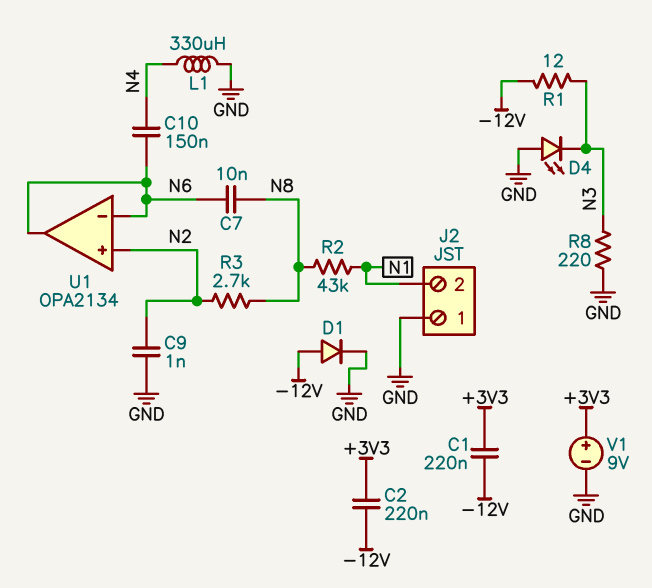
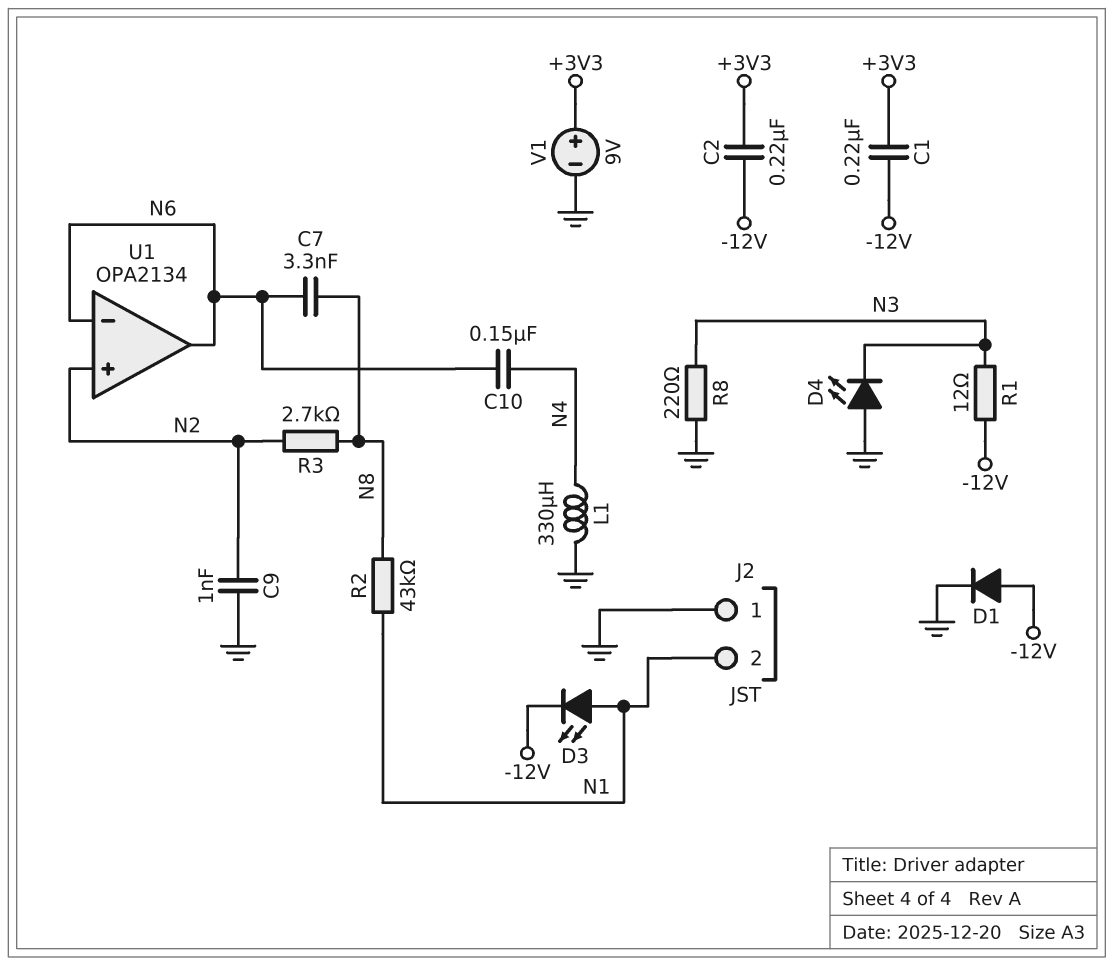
C7: 10nF (N6, N8) -> 3.3nF (N6, N8)
D3: none -> LED (A N1, K -12V)

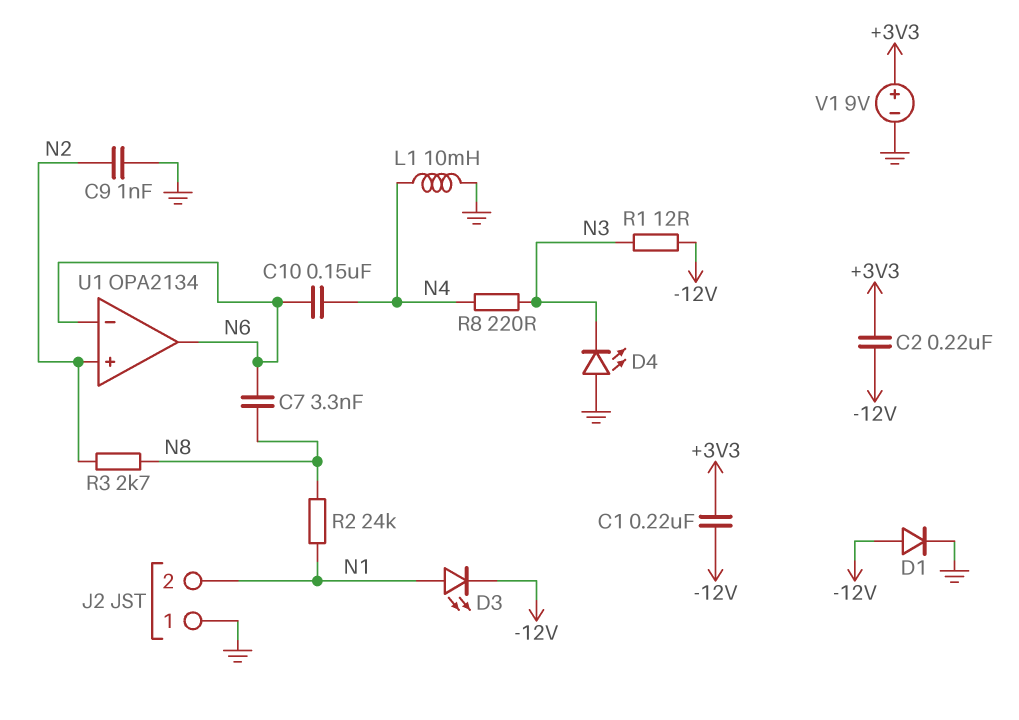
L1: 330uH (GND, N4) -> 10mH (GND, N4)
R2: 43k (N1, N8) -> 24k (N1, N8)
R8: 220 (GND, N3) -> 220 (N3, N4)

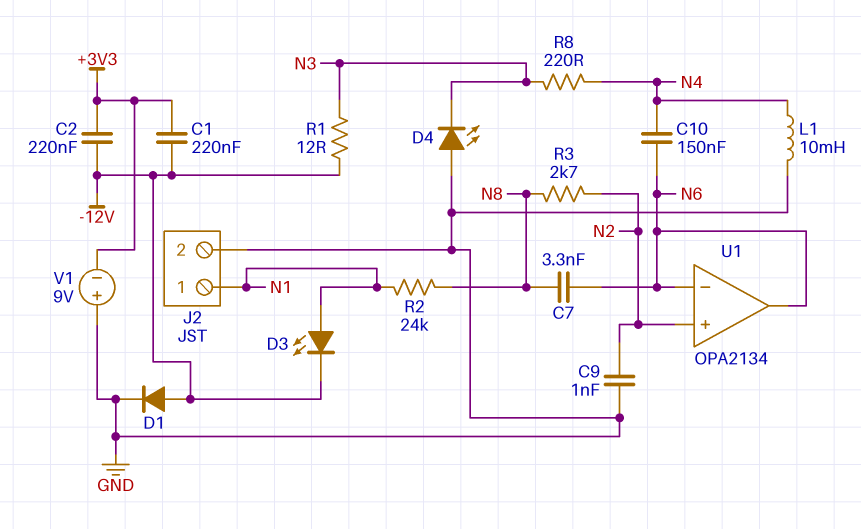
J2 pin 1: GND -> N1
J2 pin 2: N1 -> GND
V1: 9V (plus +3V3, minus GND) -> 9V (plus GND, minus +3V3)

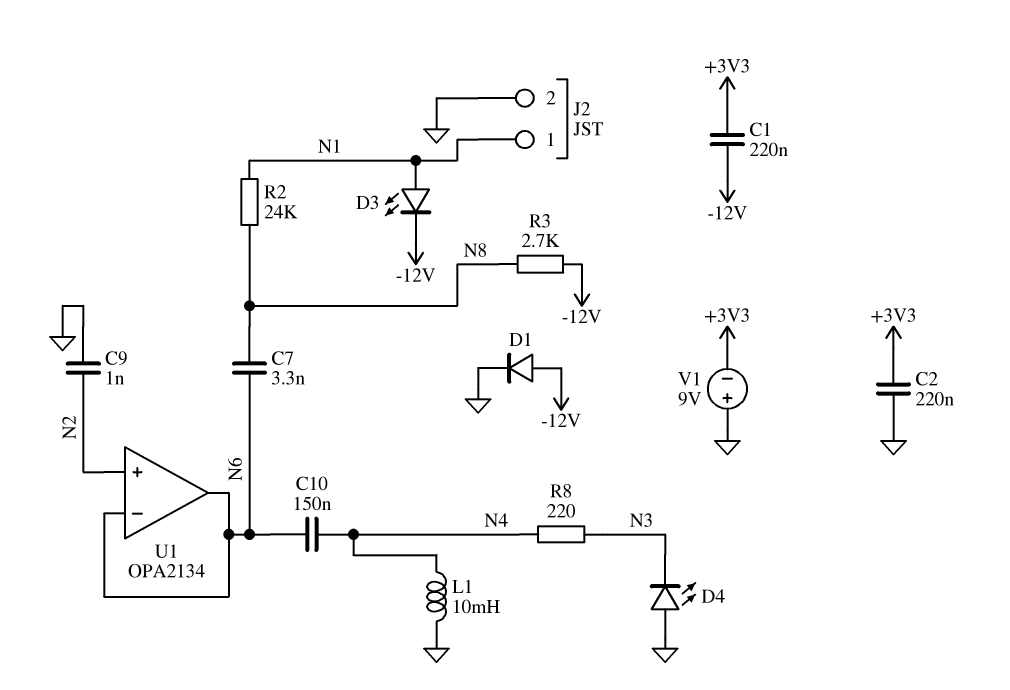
C2: 220nF (+3V3, -12V) -> 220nF (+3V3, GND)
R1: 12 (-12V, N3) -> none
R3: 2.7k (N2, N8) -> 2.7k (-12V, N8)

